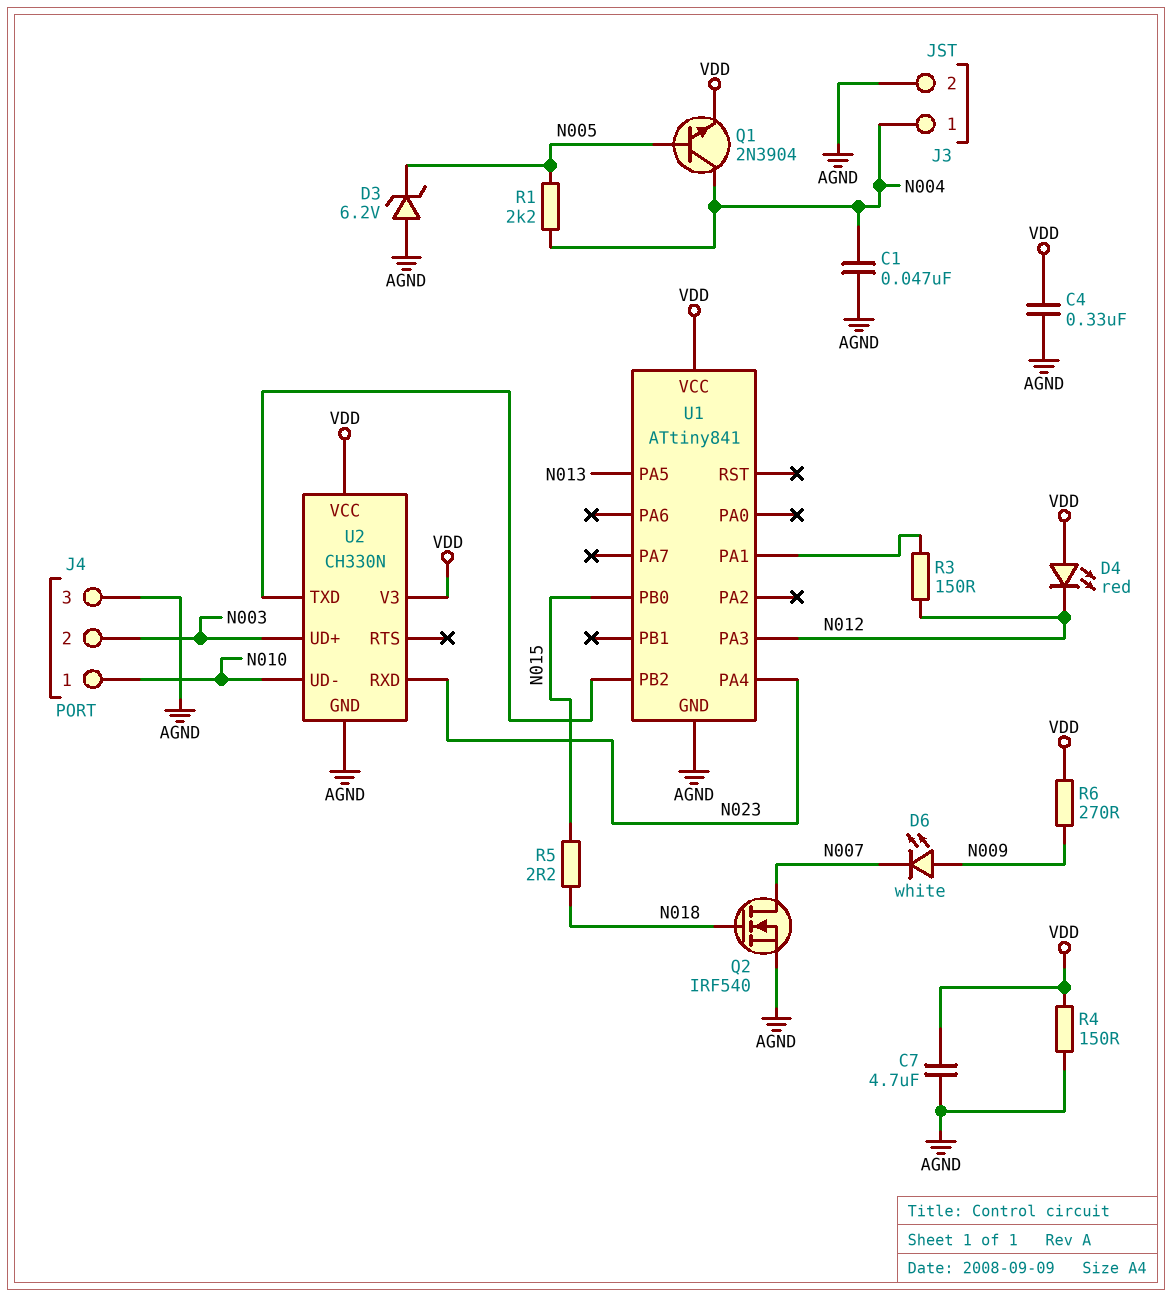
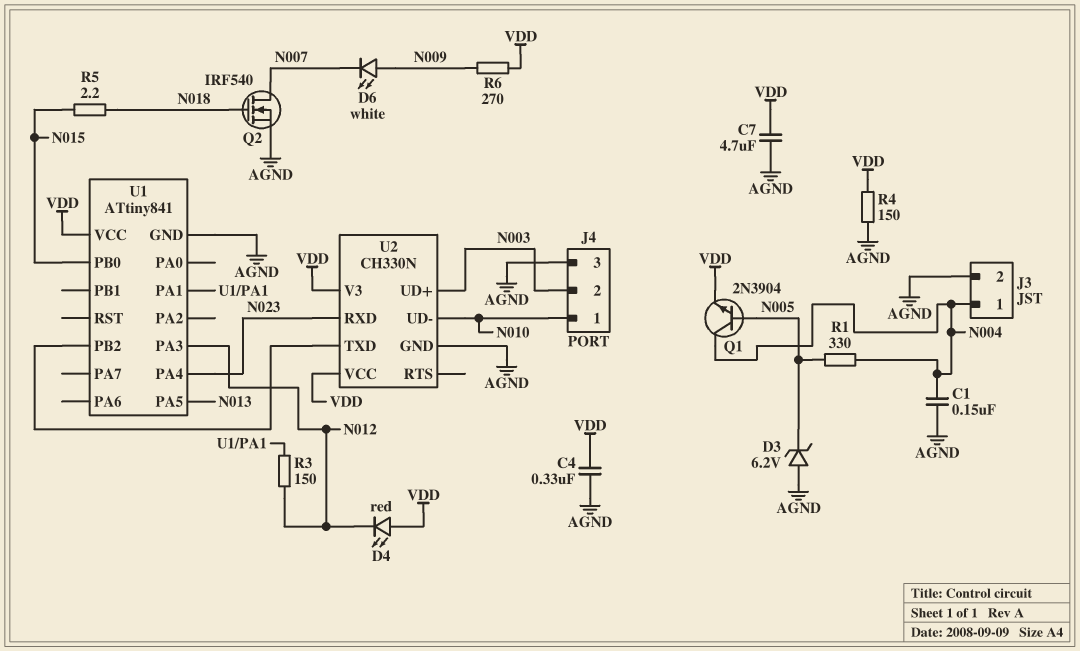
C1: 47nF (AGND, N004) -> 150nF (AGND, N004)
R1: 2.2k (N004, N005) -> 330 (N004, N005)

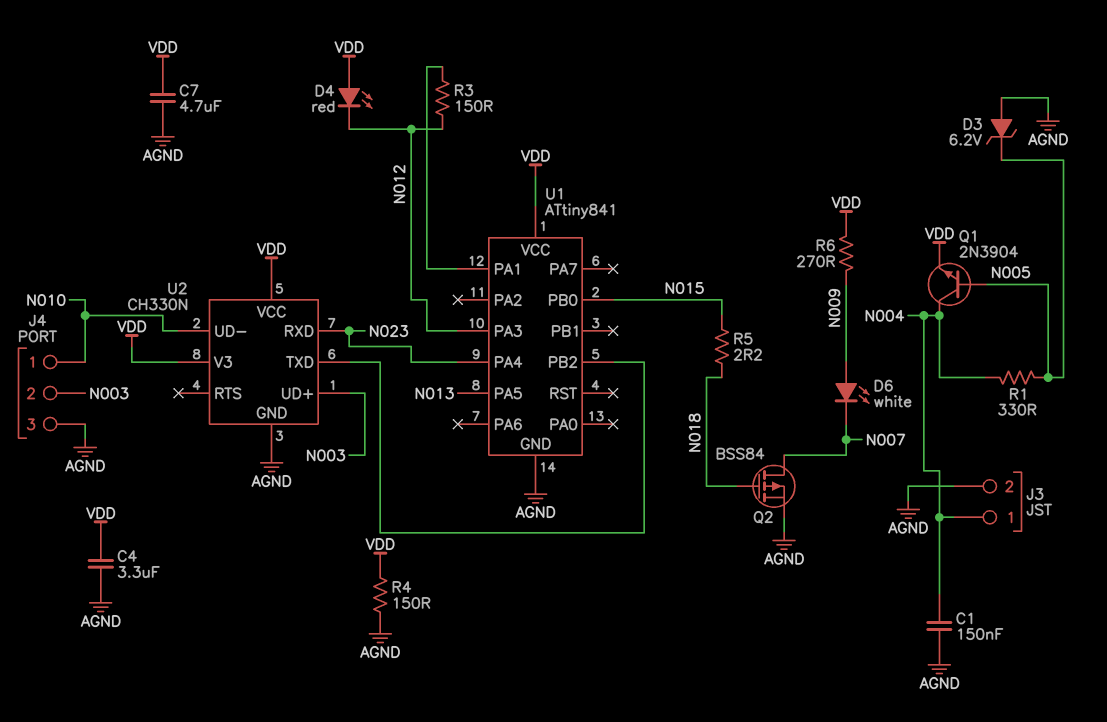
C4: 330nF (AGND, VDD) -> 3.3uF (AGND, VDD)
Q2: NMOS IRF540 (G N018, D N007, S AGND) -> PMOS BSS84 (G N018, D N007, S AGND)

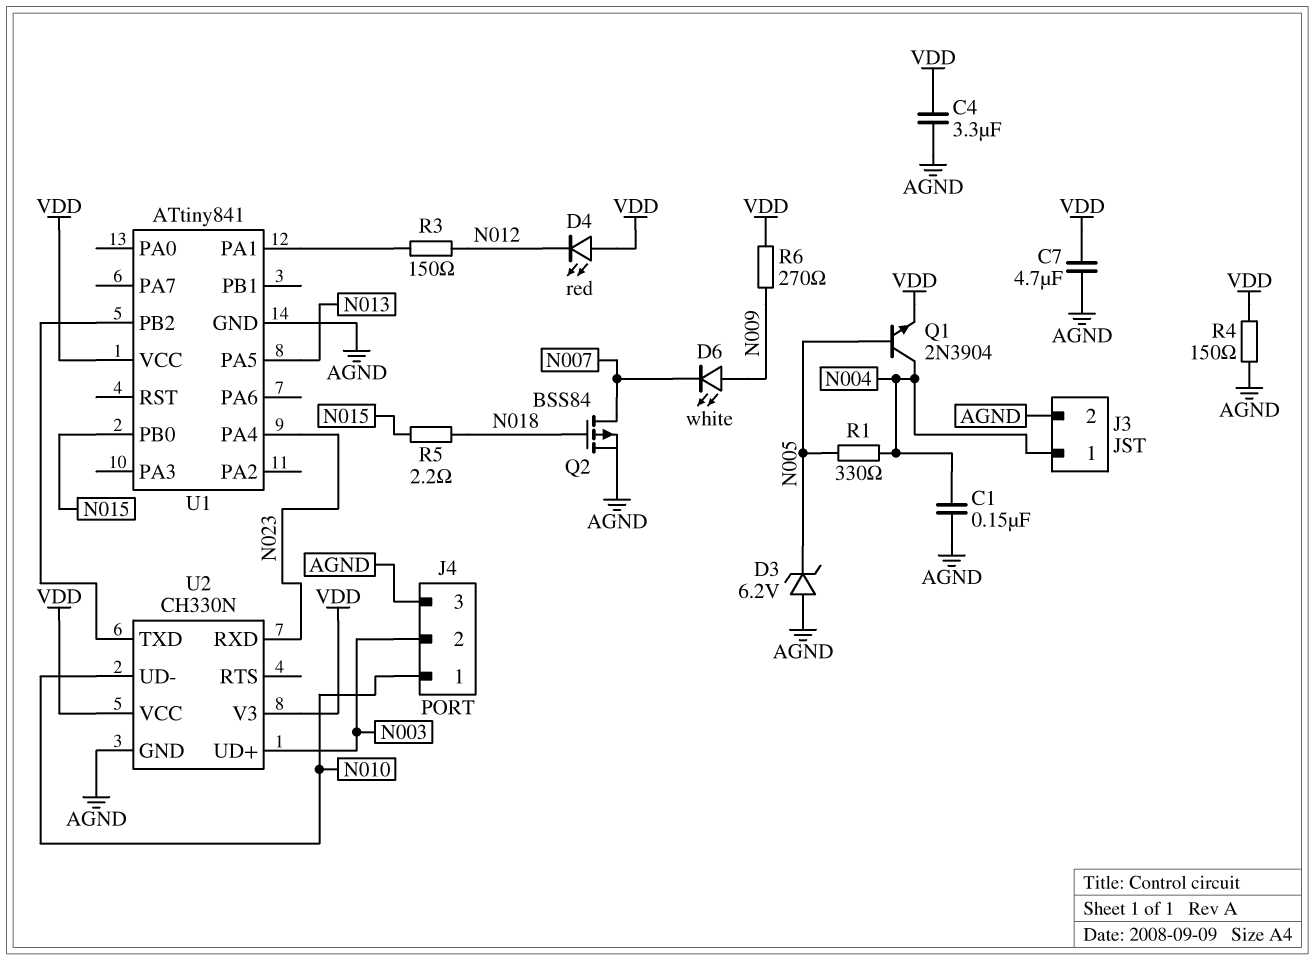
U1 pin PA3: N012 -> none

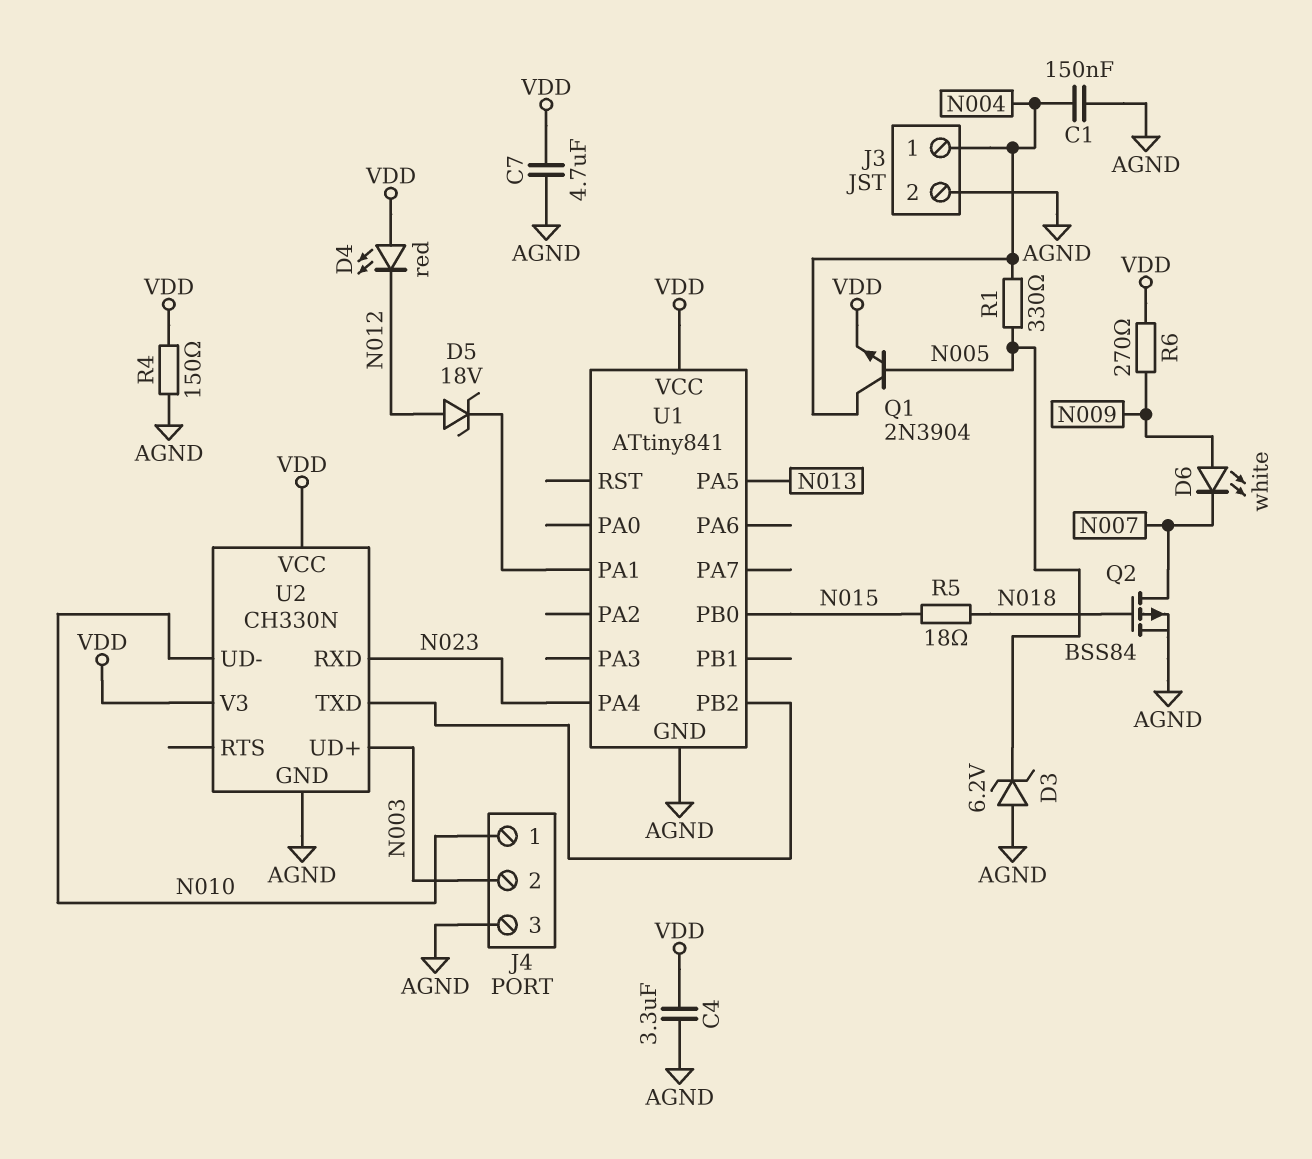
D5: none -> zener 18V (A N012, K U1/PA1)
R3: 150 (N012, U1/PA1) -> none
R5: 2.2 (N015, N018) -> 18 (N015, N018)

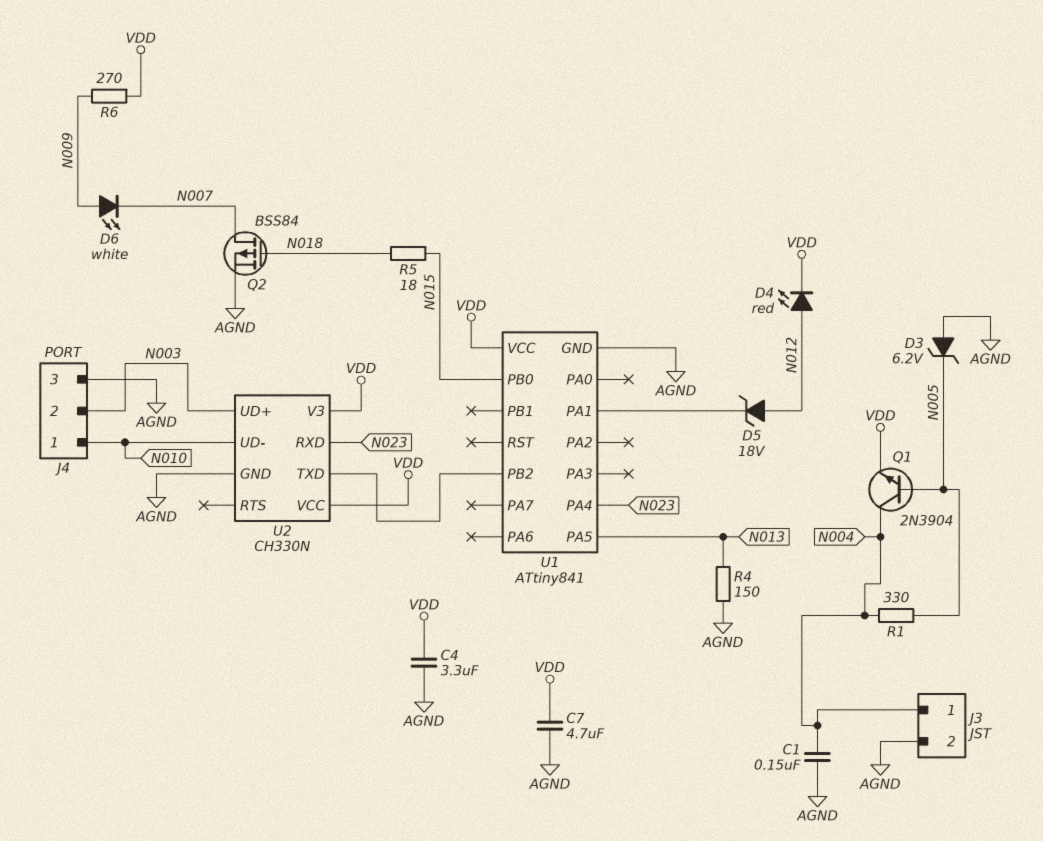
D4: LED red (A VDD, K N012) -> LED red (A N012, K VDD)
R4: 150 (AGND, VDD) -> 150 (AGND, N013)

